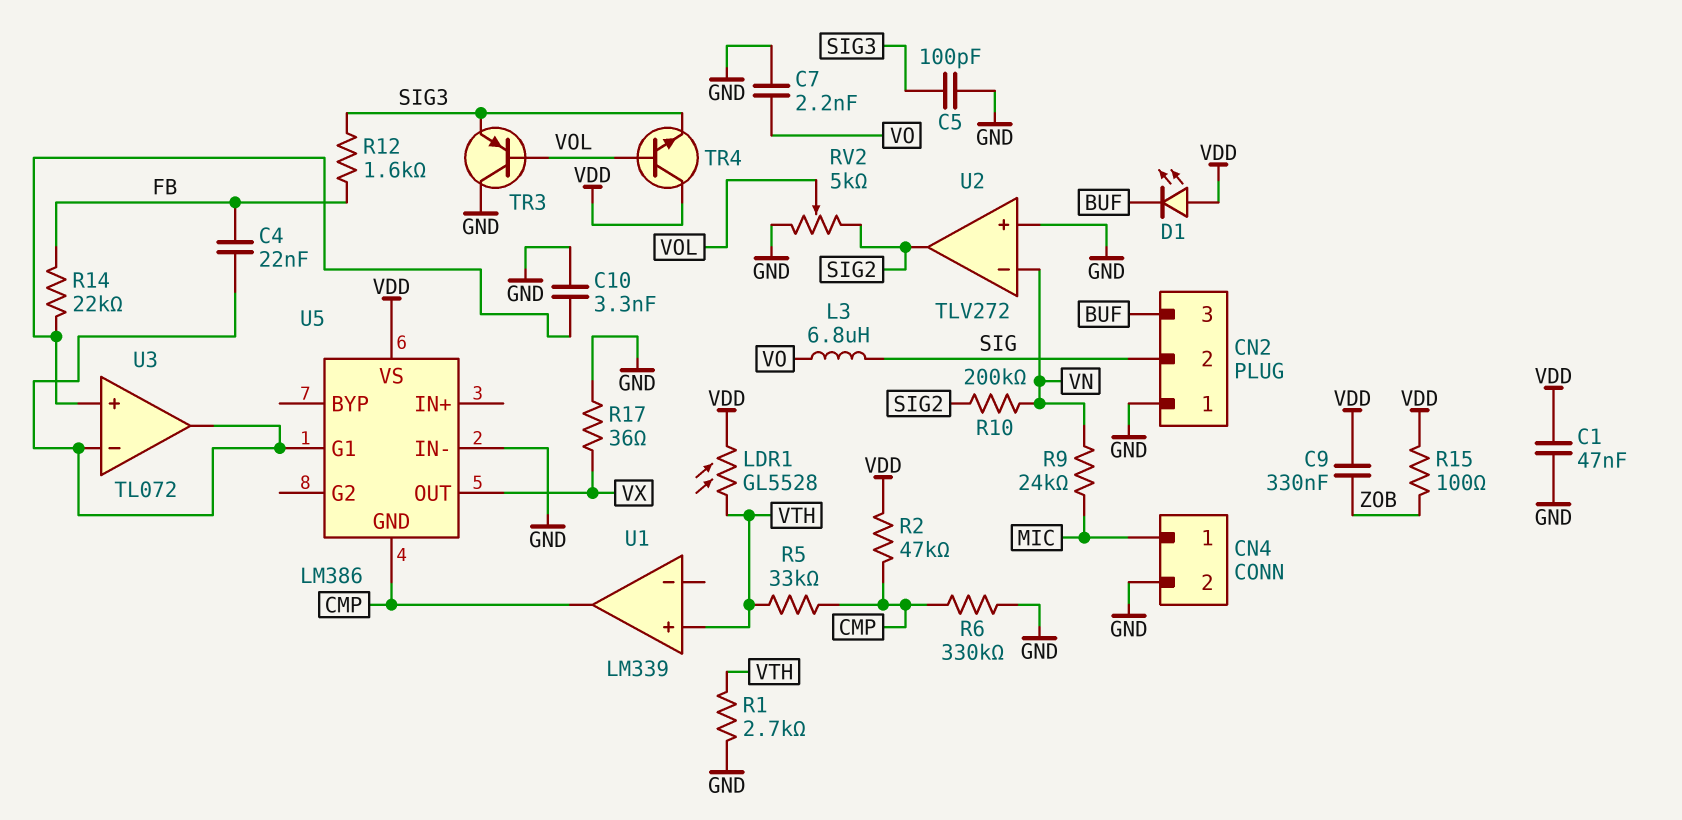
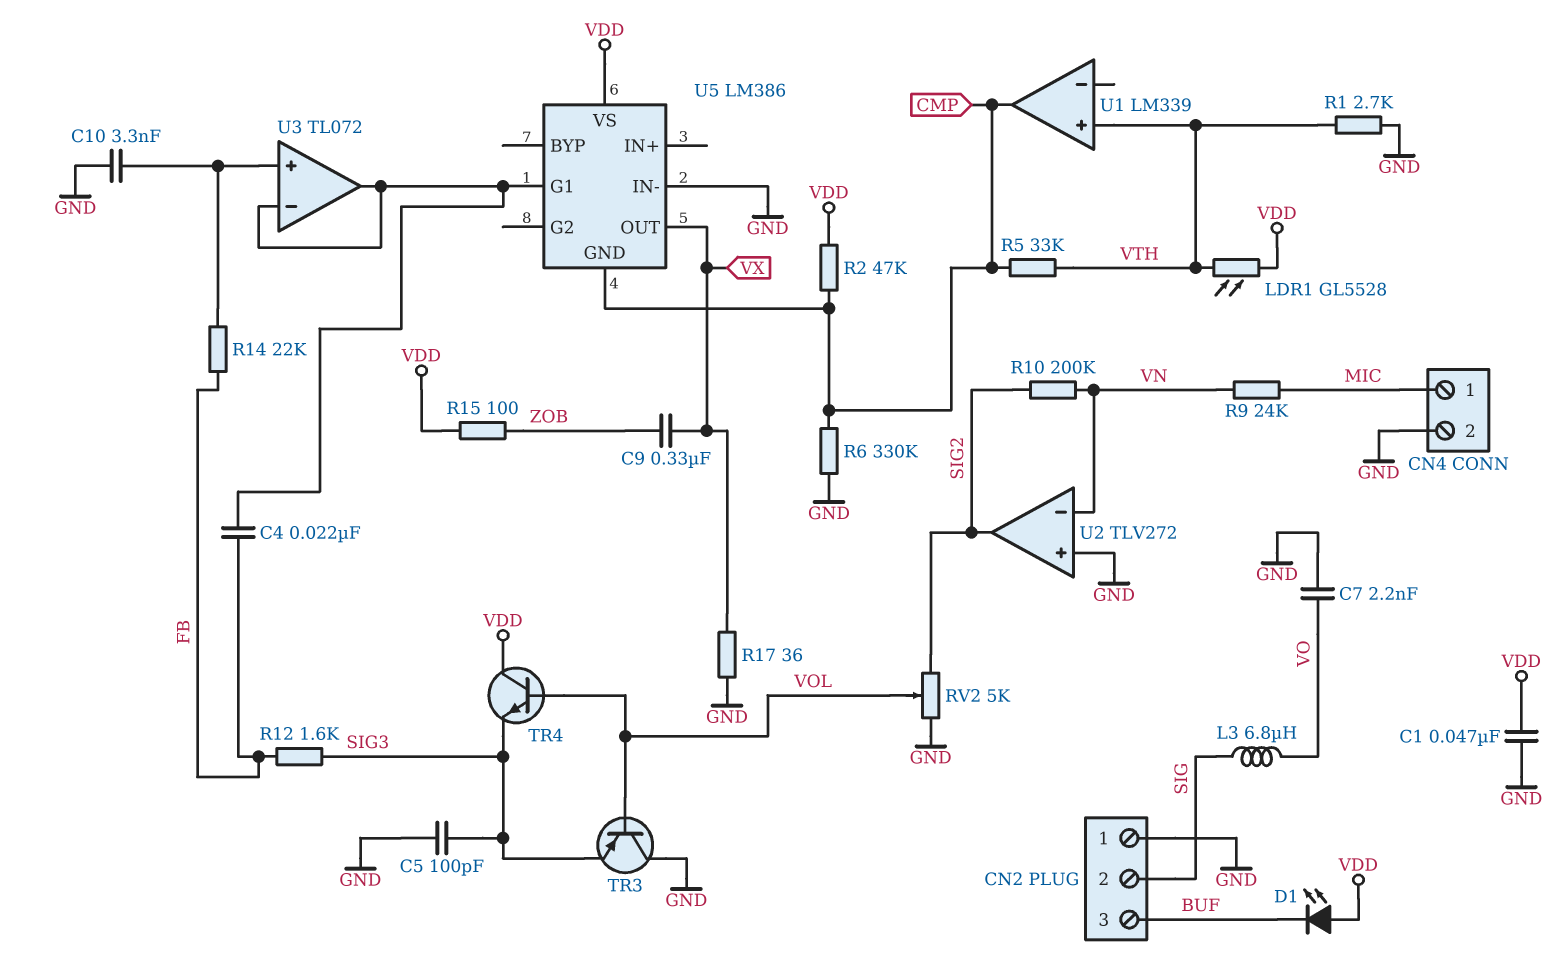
C9: 330nF (VDD, ZOB) -> 330nF (VX, ZOB)

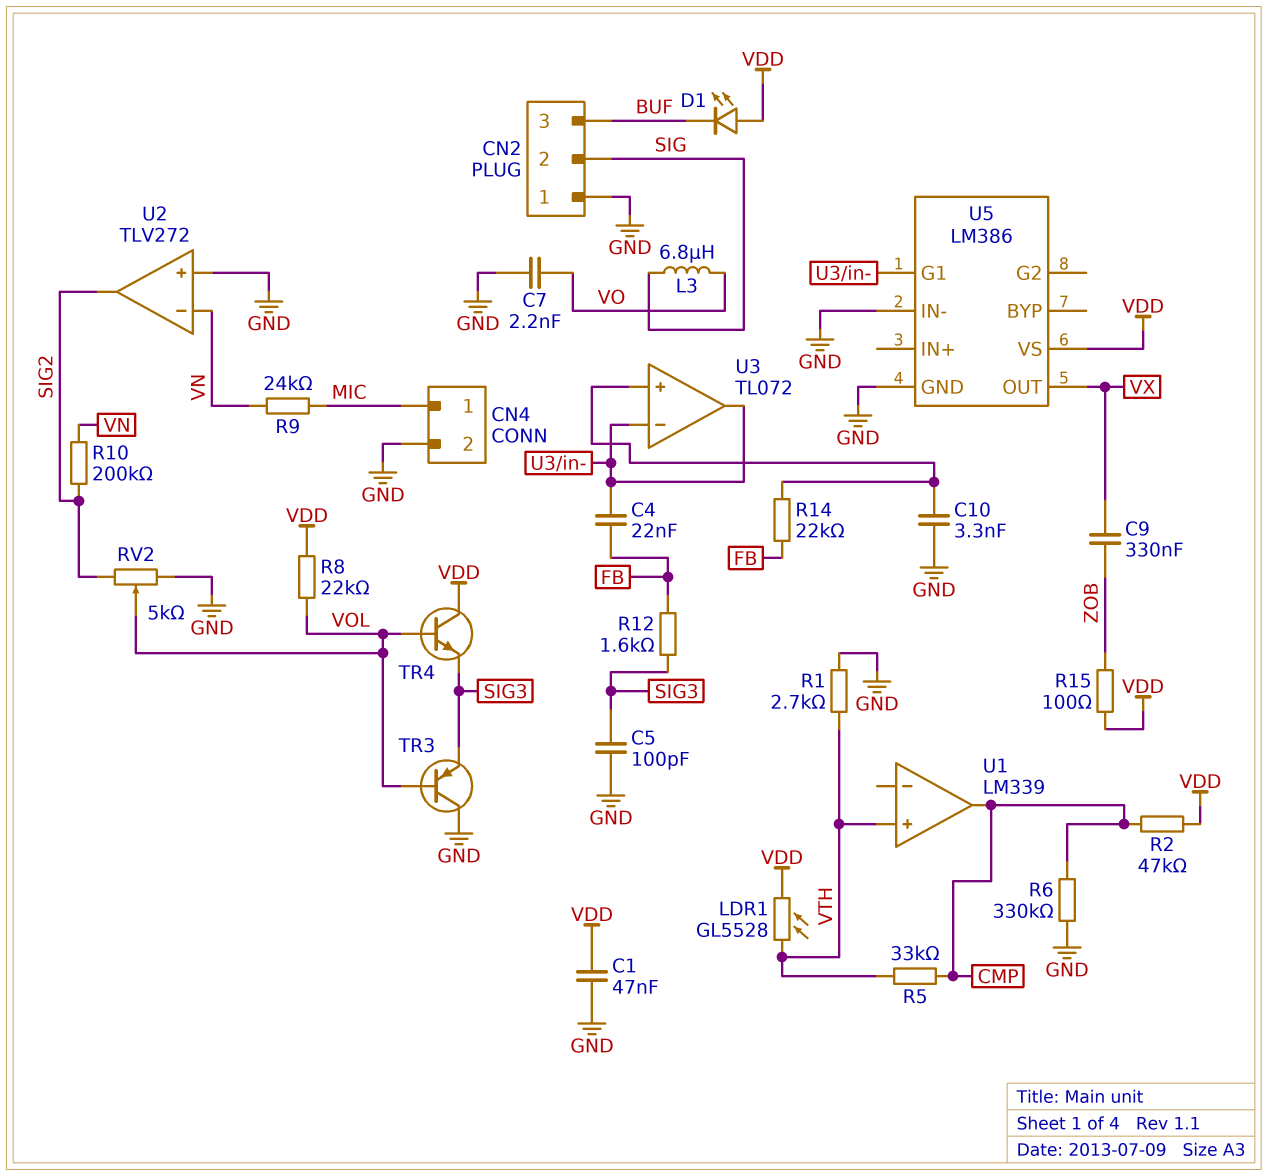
R8: none -> 22k (VDD, VOL)
R17: 36 (GND, VX) -> none
U5 pin GND: CMP -> GND

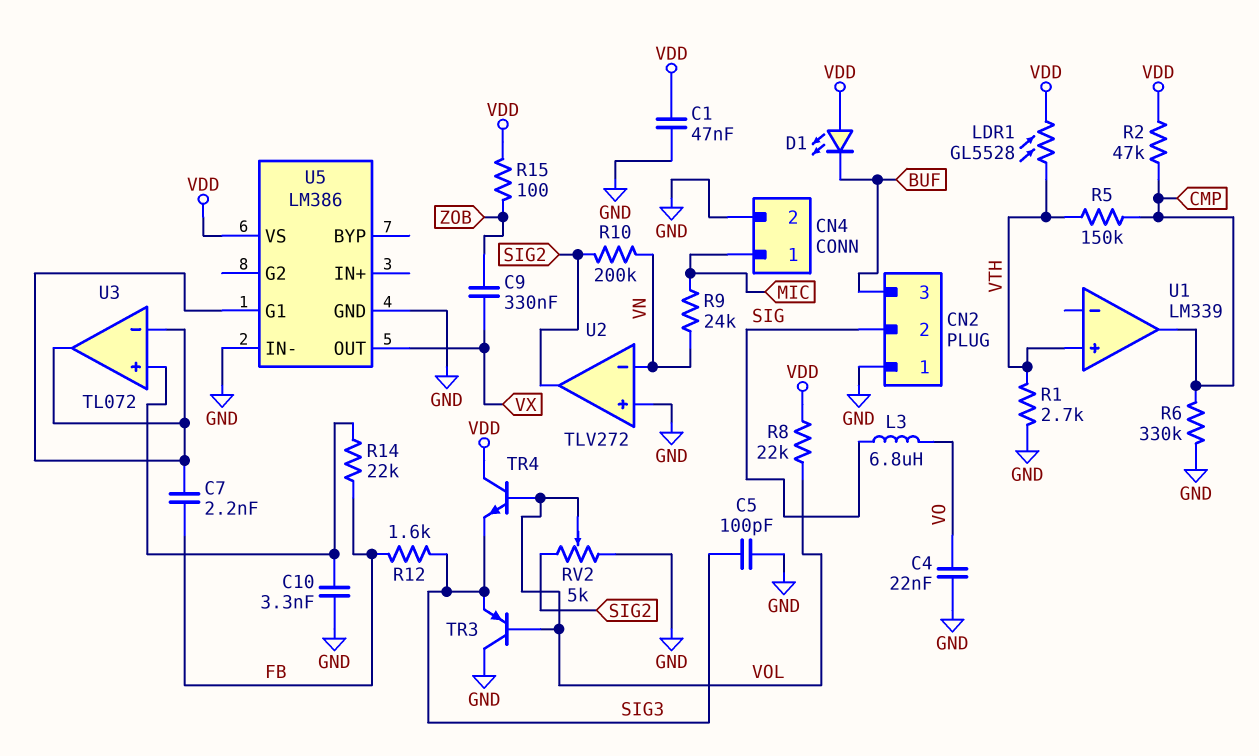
C4: 22nF (FB, U3/in-) -> 22nF (GND, VO)
C7: 2.2nF (GND, VO) -> 2.2nF (FB, U3/in-)
R5: 33k (CMP, VTH) -> 150k (CMP, VTH)

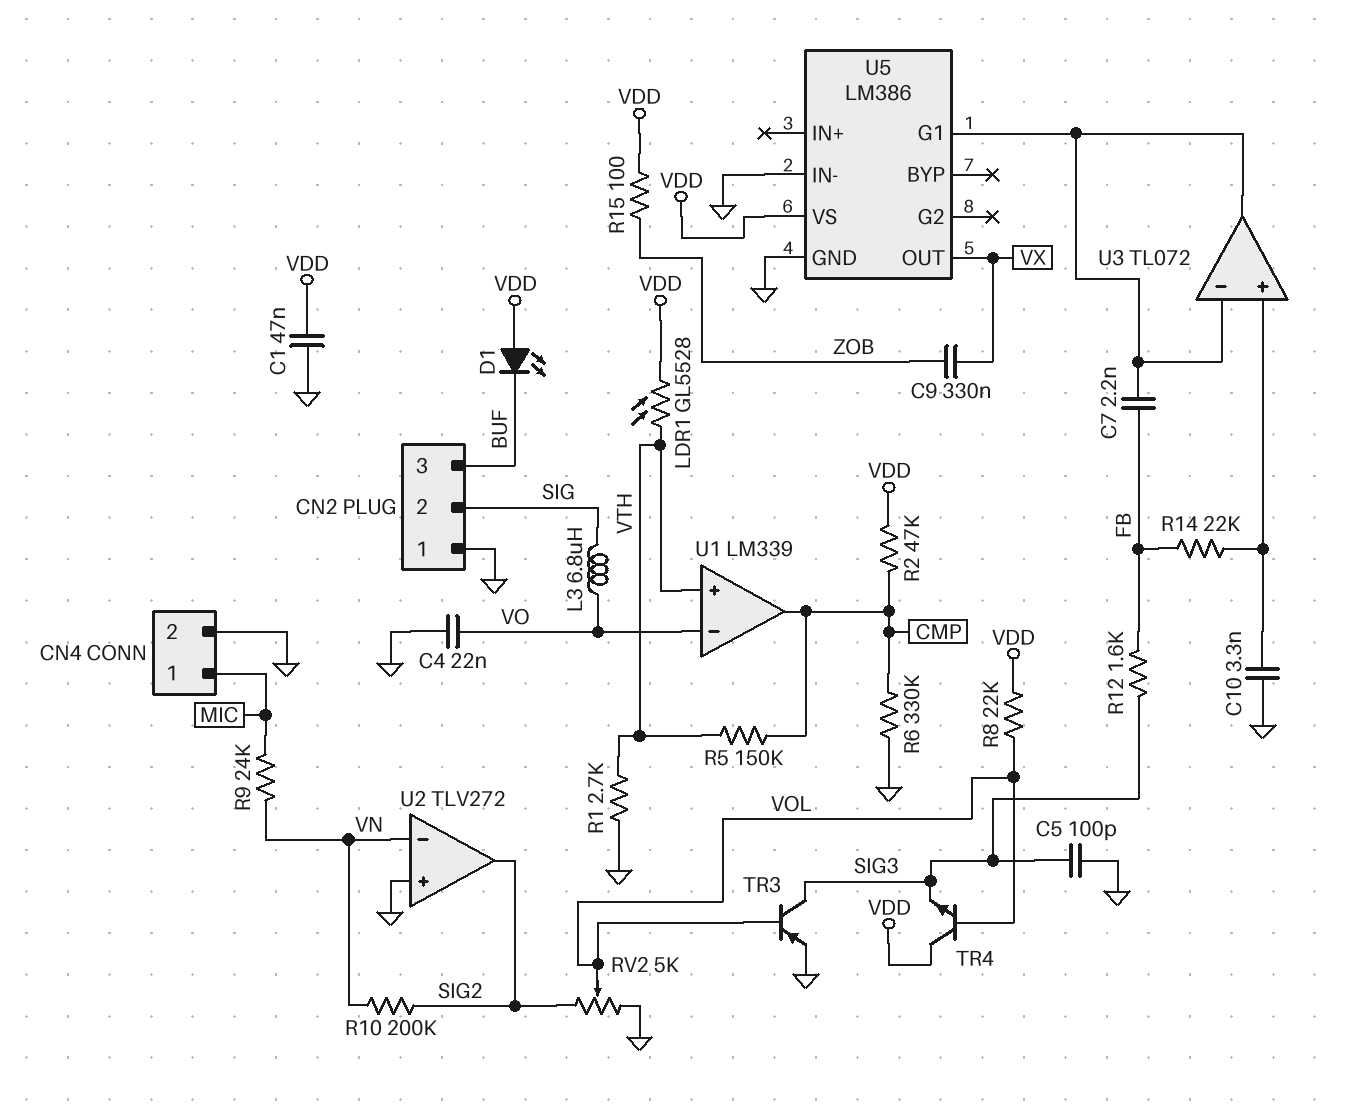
TR3: PNP (B VOL, C GND, E SIG3) -> PNP (B VOL, C SIG3, E GND)
U1 pin in-: none -> VO

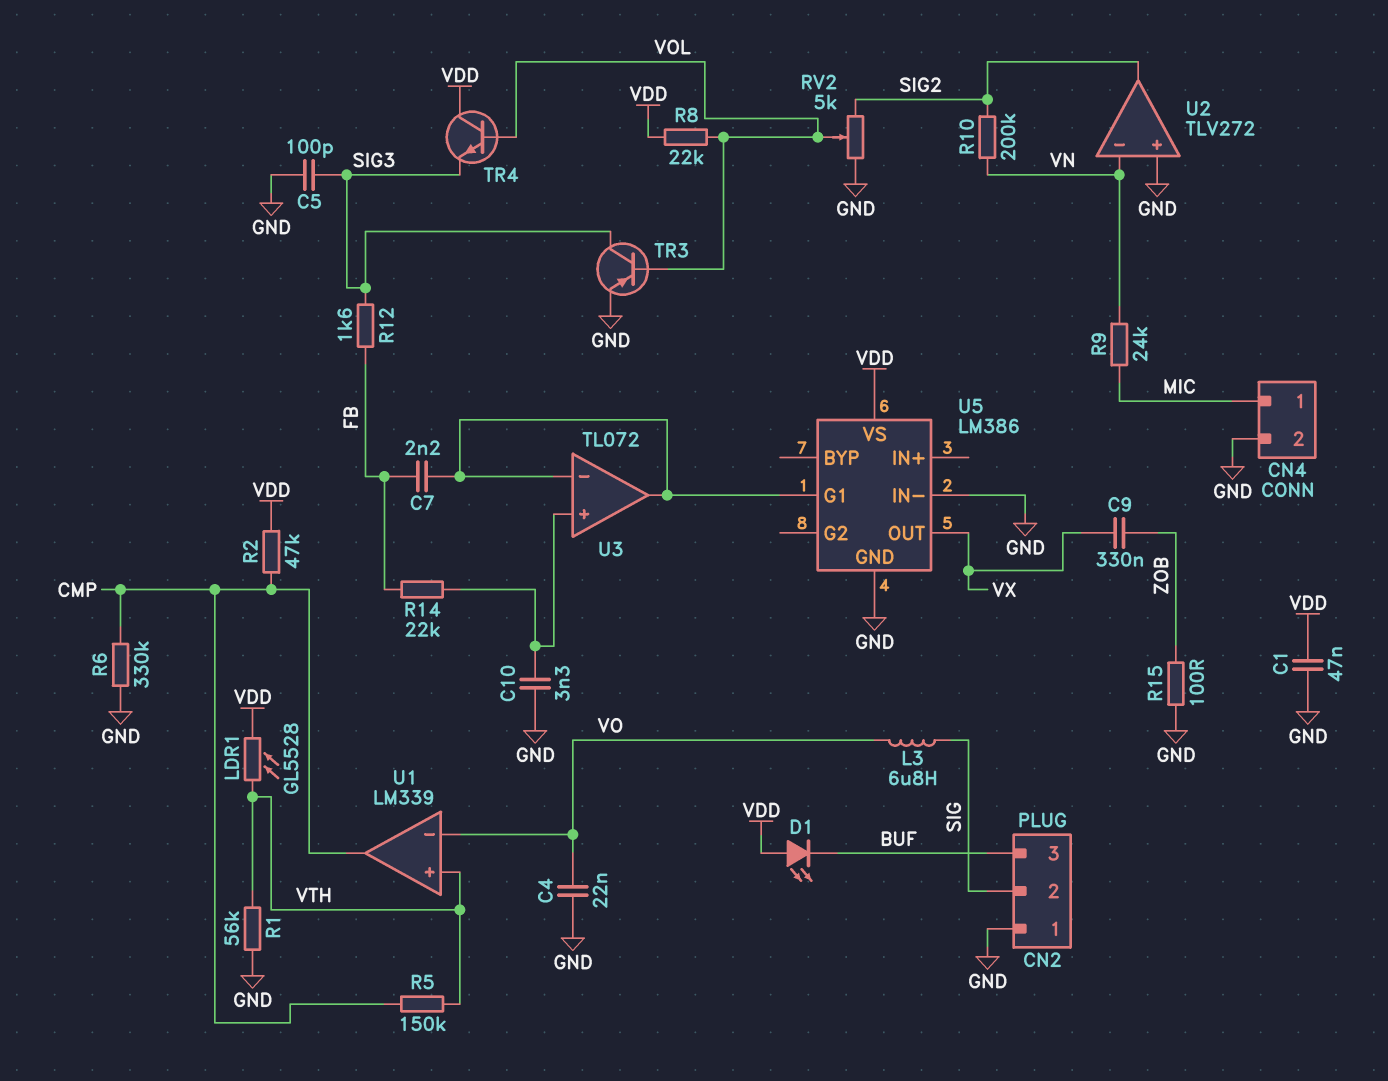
R1: 2.7k (GND, VTH) -> 56k (GND, VTH)
R15: 100 (VDD, ZOB) -> 100 (GND, ZOB)

